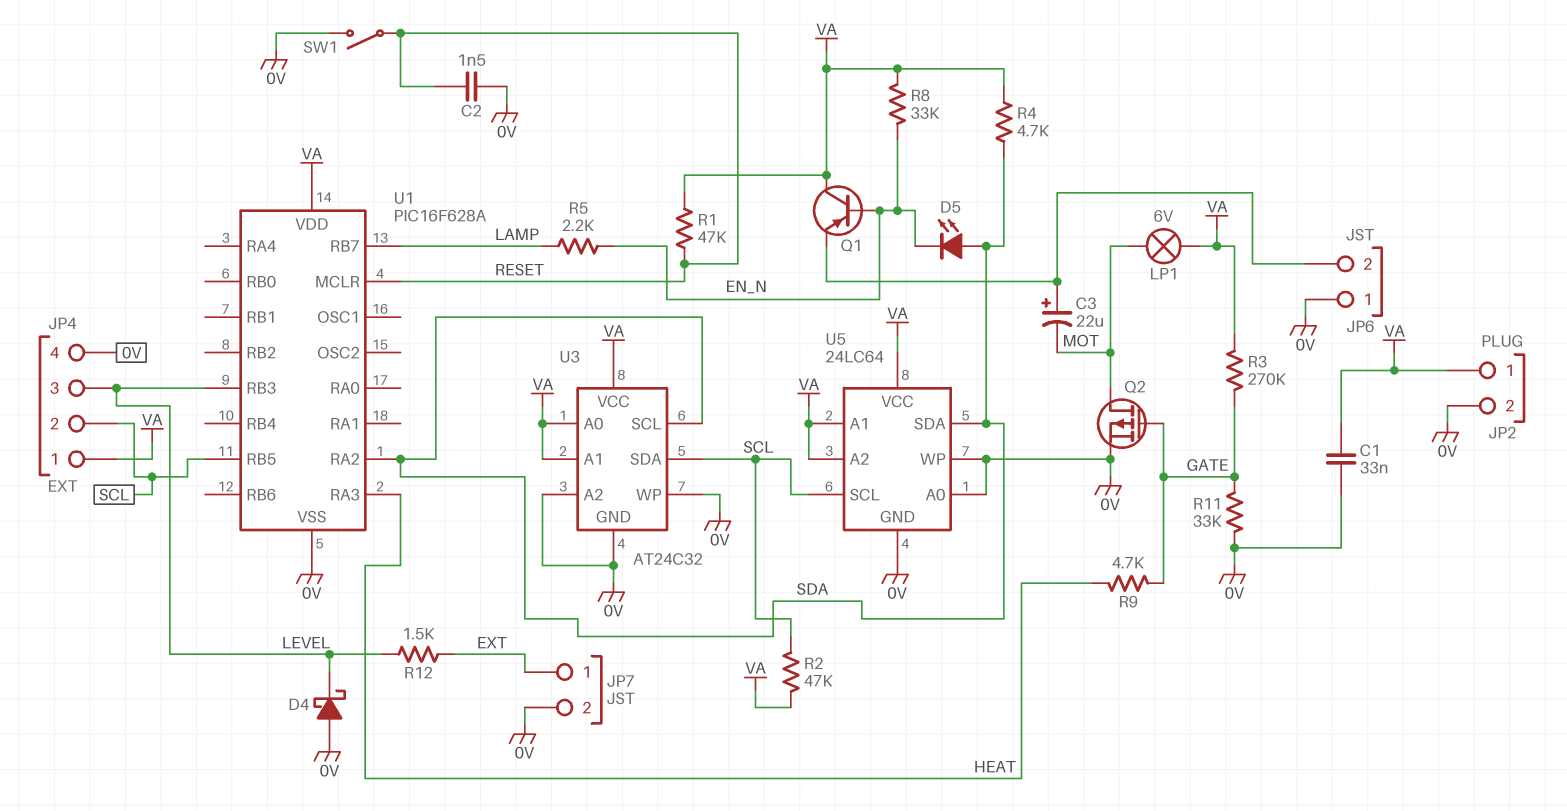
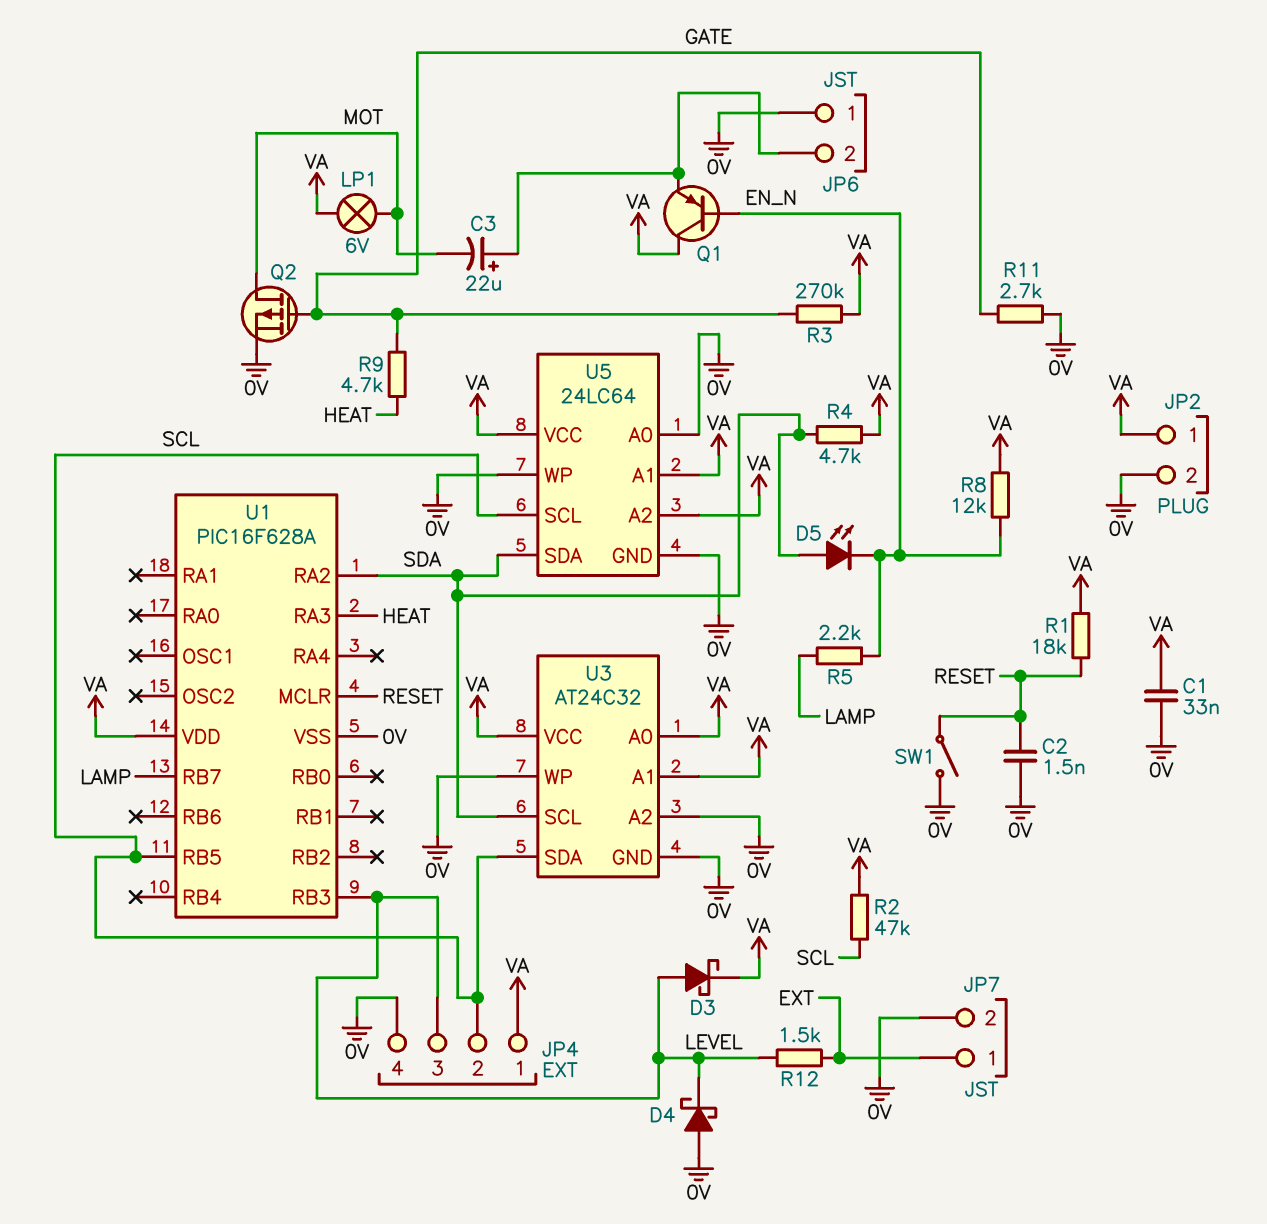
D3: none -> schottky (A LEVEL, K VA)
R1: 47k (RESET, VA) -> 18k (RESET, VA)
R8: 33k (EN_N, VA) -> 12k (EN_N, VA)
R11: 33k (0V, GATE) -> 2.7k (0V, GATE)

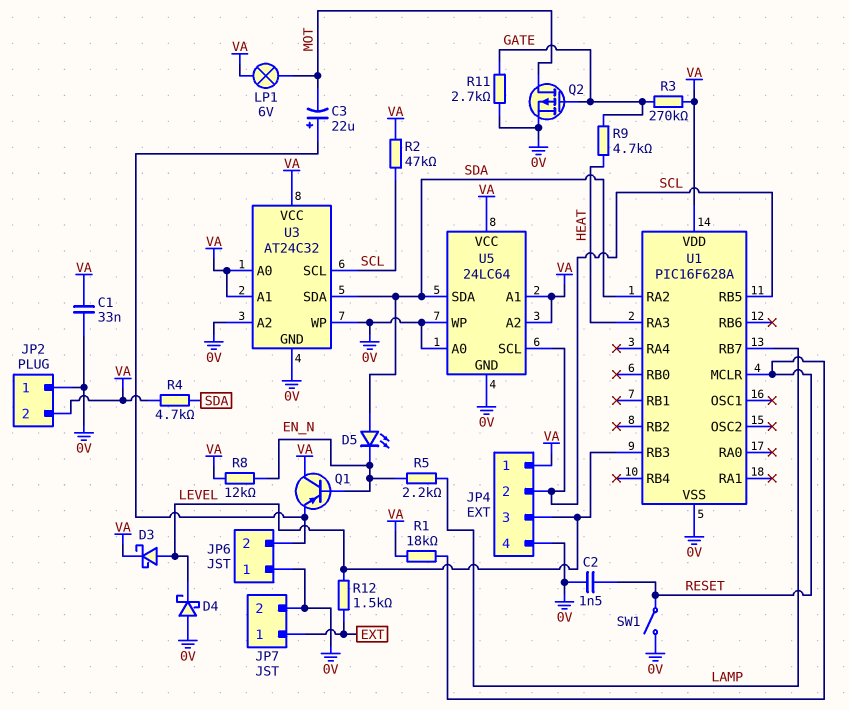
JP2 pin 1: VA -> 0V
JP2 pin 2: 0V -> VA
U3 pin SCL: SDA -> SCL
U3 pin SDA: SCL -> SDA

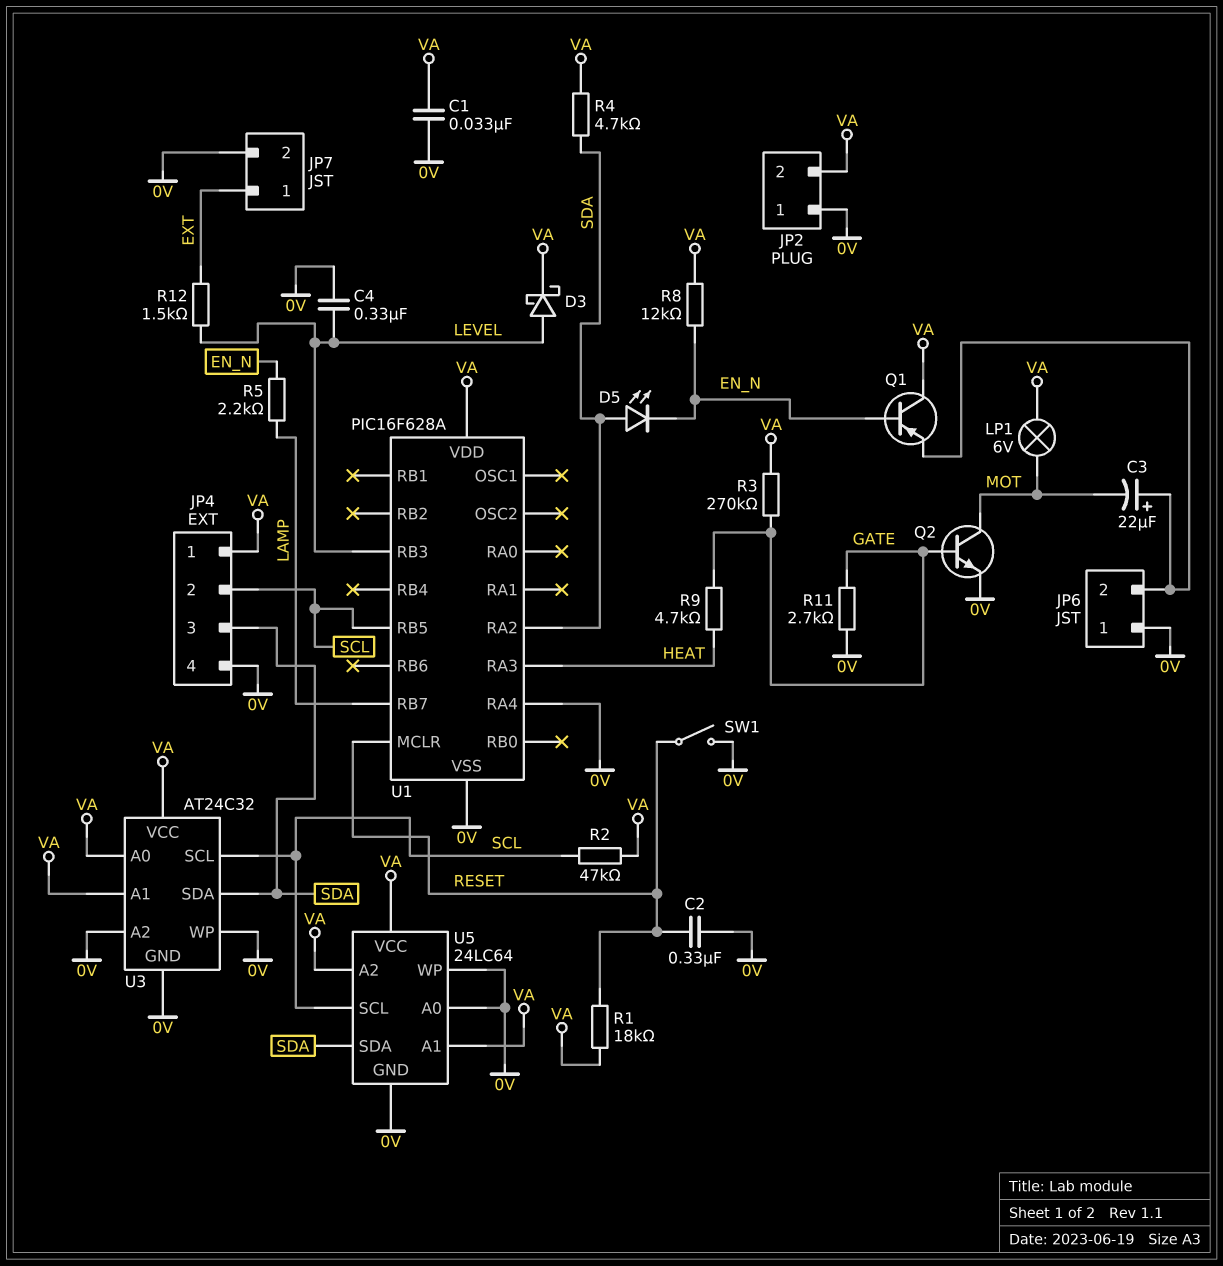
C2: 1.5nF (0V, RESET) -> 330nF (0V, RESET)
C4: none -> 330nF (0V, LEVEL)
D4: schottky (A 0V, K LEVEL) -> none
JP4 pin 3: LEVEL -> SDA
Q2: PMOS (G GATE, D MOT, S 0V) -> NPN (B GATE, C MOT, E 0V)
U1 pin RA4: none -> 0V

